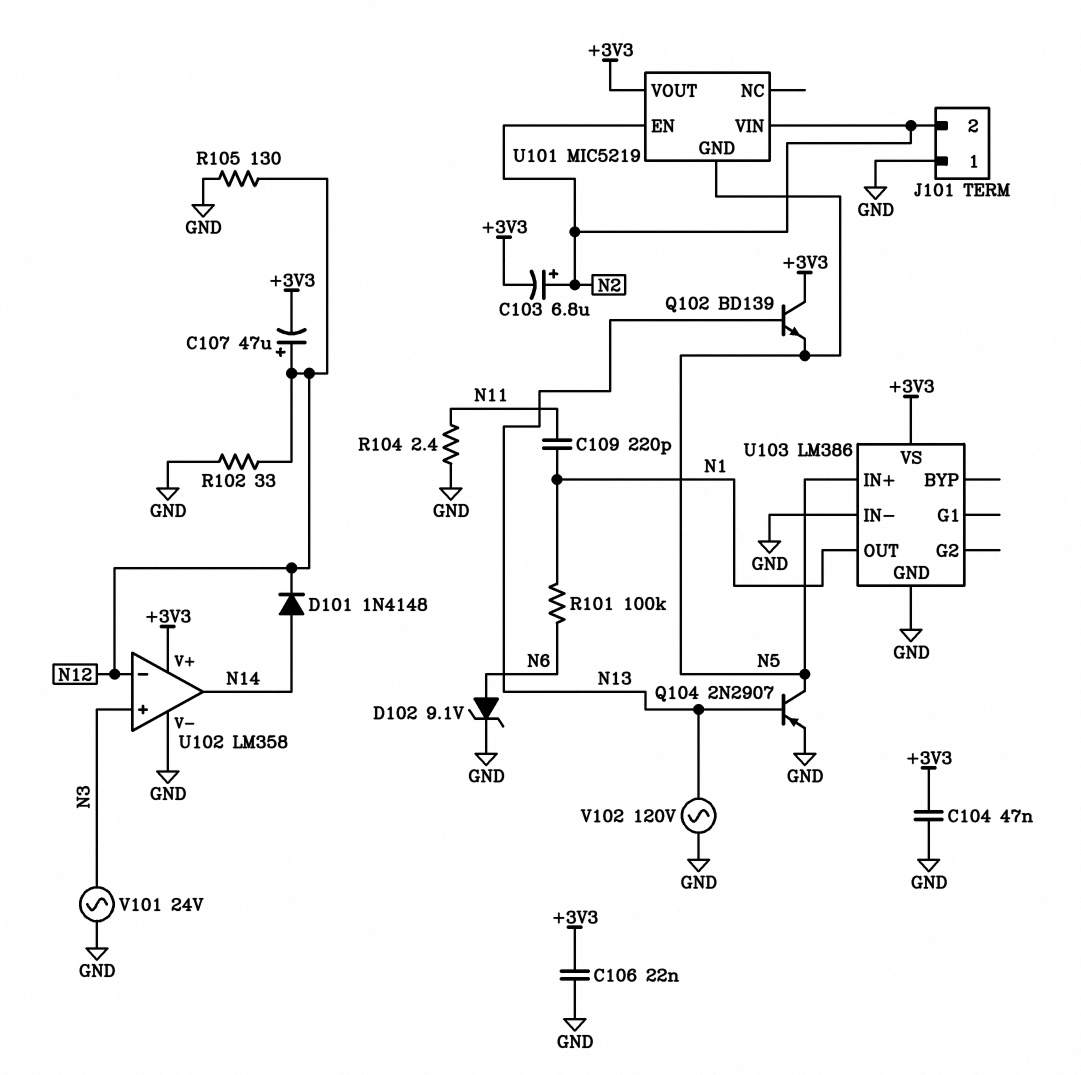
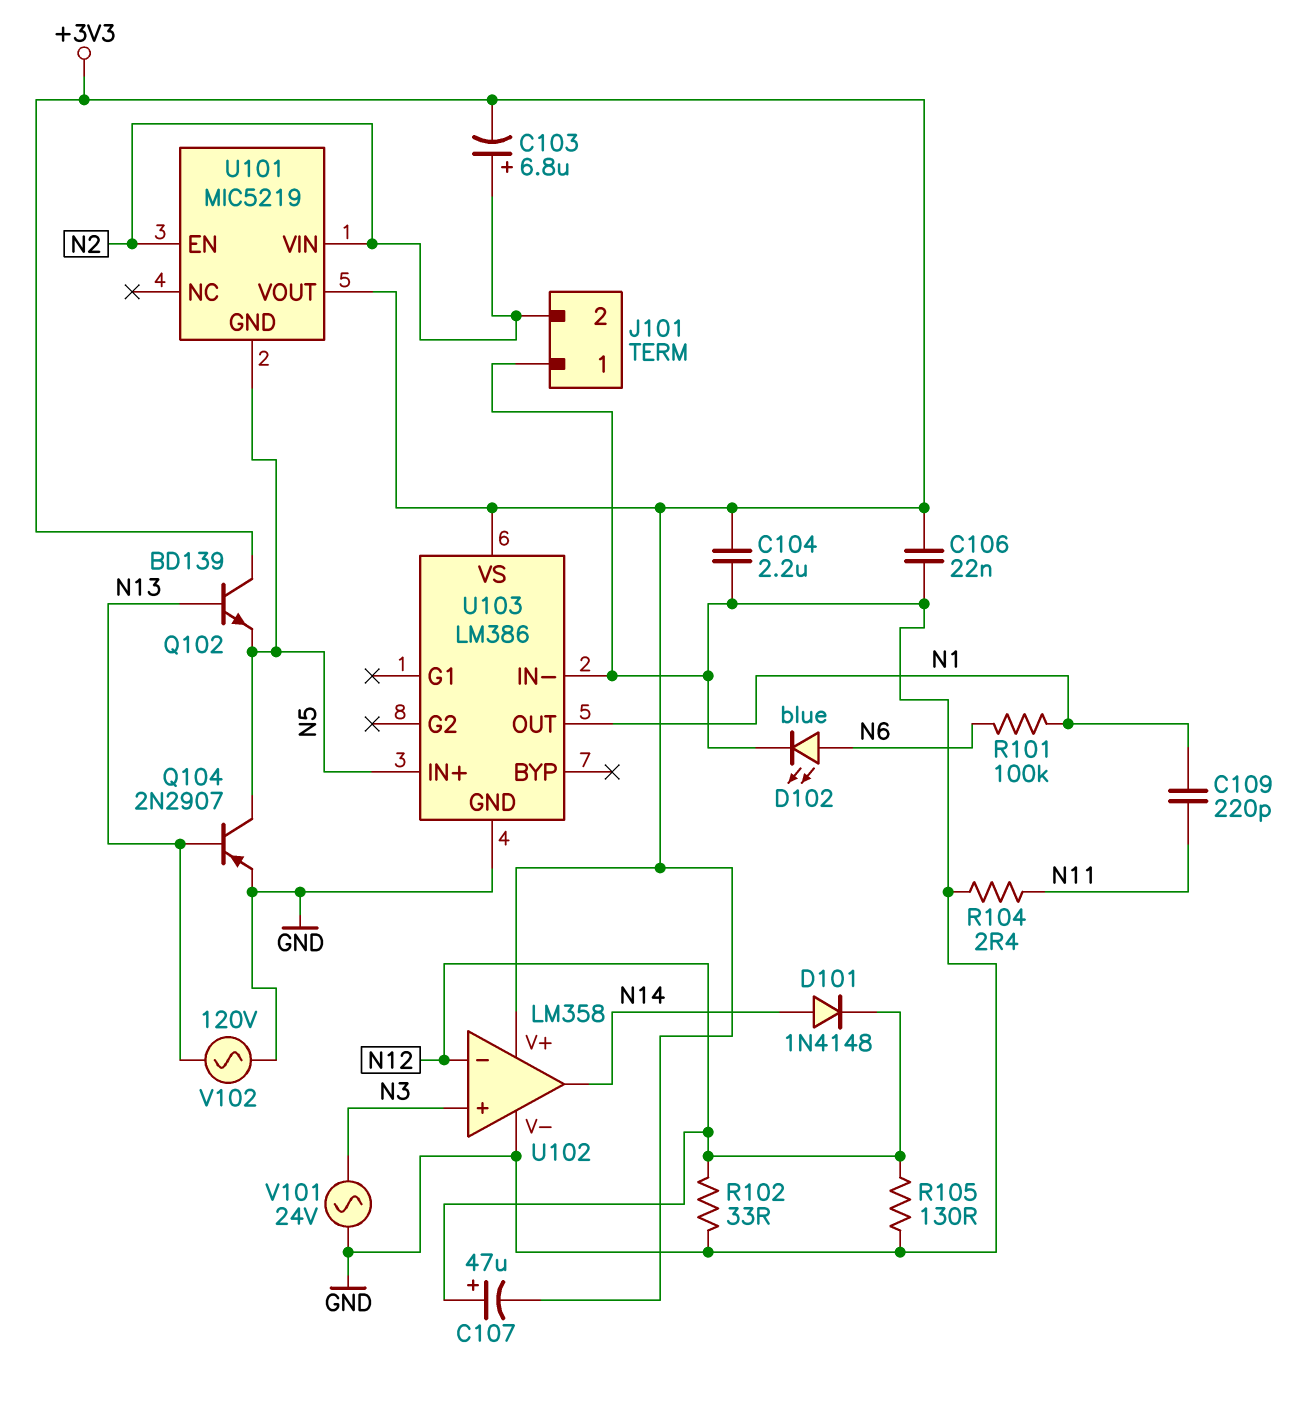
C104: 47nF (+3V3, GND) -> 2.2uF (+3V3, GND)
D102: zener 9.1V (A N6, K GND) -> LED blue (A N6, K GND)

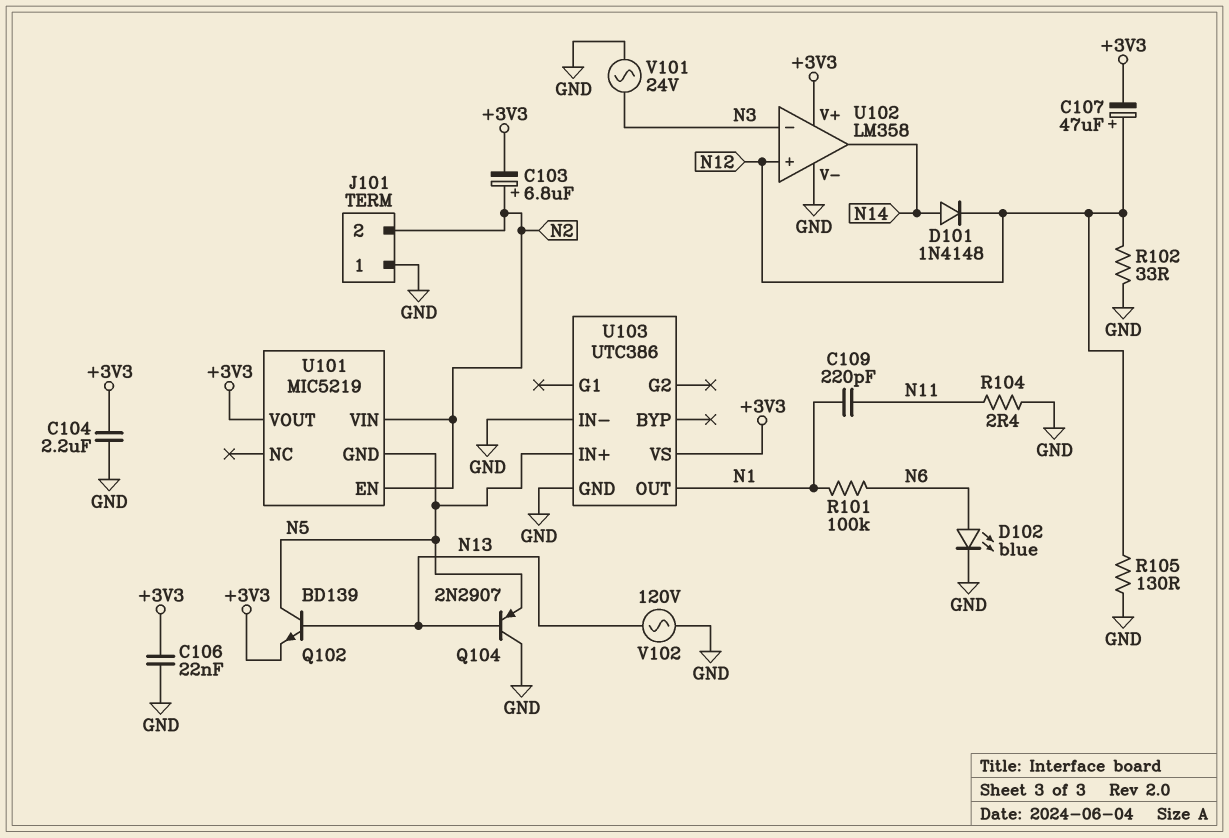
Q102: NPN BD139 (B N13, C +3V3, E N5) -> NPN BD139 (B N13, C N5, E +3V3)
Q104: PNP 2N2907 (B N13, C N5, E GND) -> PNP 2N2907 (B N13, C GND, E N5)
U102 pin in+: N3 -> N12
U102 pin in-: N12 -> N3
U103: LM386 -> UTC386

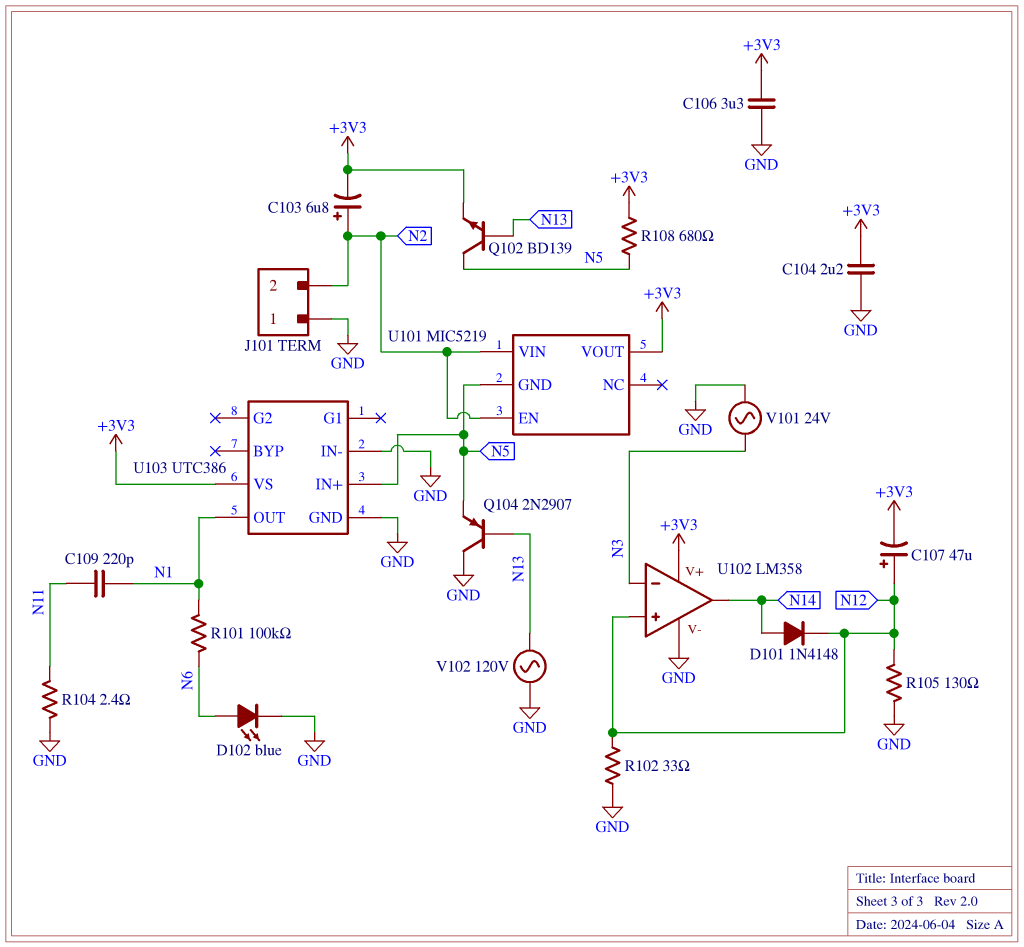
C106: 22nF (+3V3, GND) -> 3.3uF (+3V3, GND)
R108: none -> 680 (+3V3, N5)

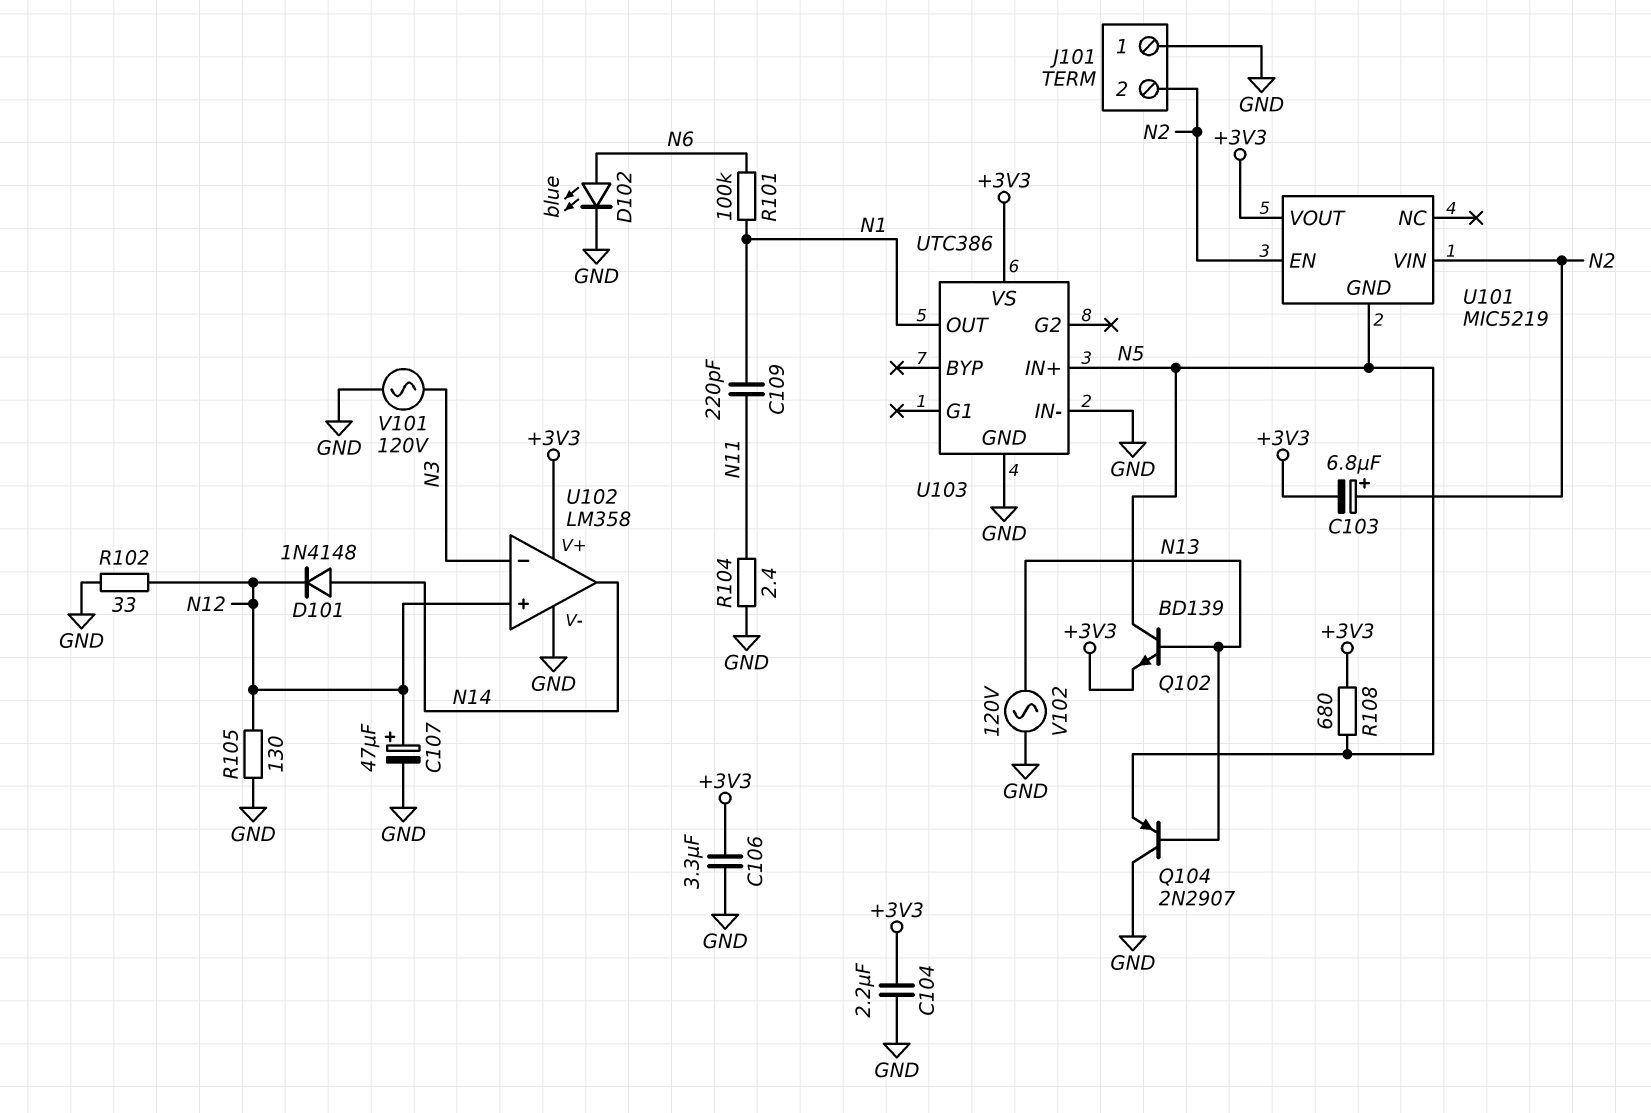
C107: 47uF (plus N12, minus +3V3) -> 47uF (plus N12, minus GND)
V101: AC 24V (GND, N3) -> AC 120V (GND, N3)

